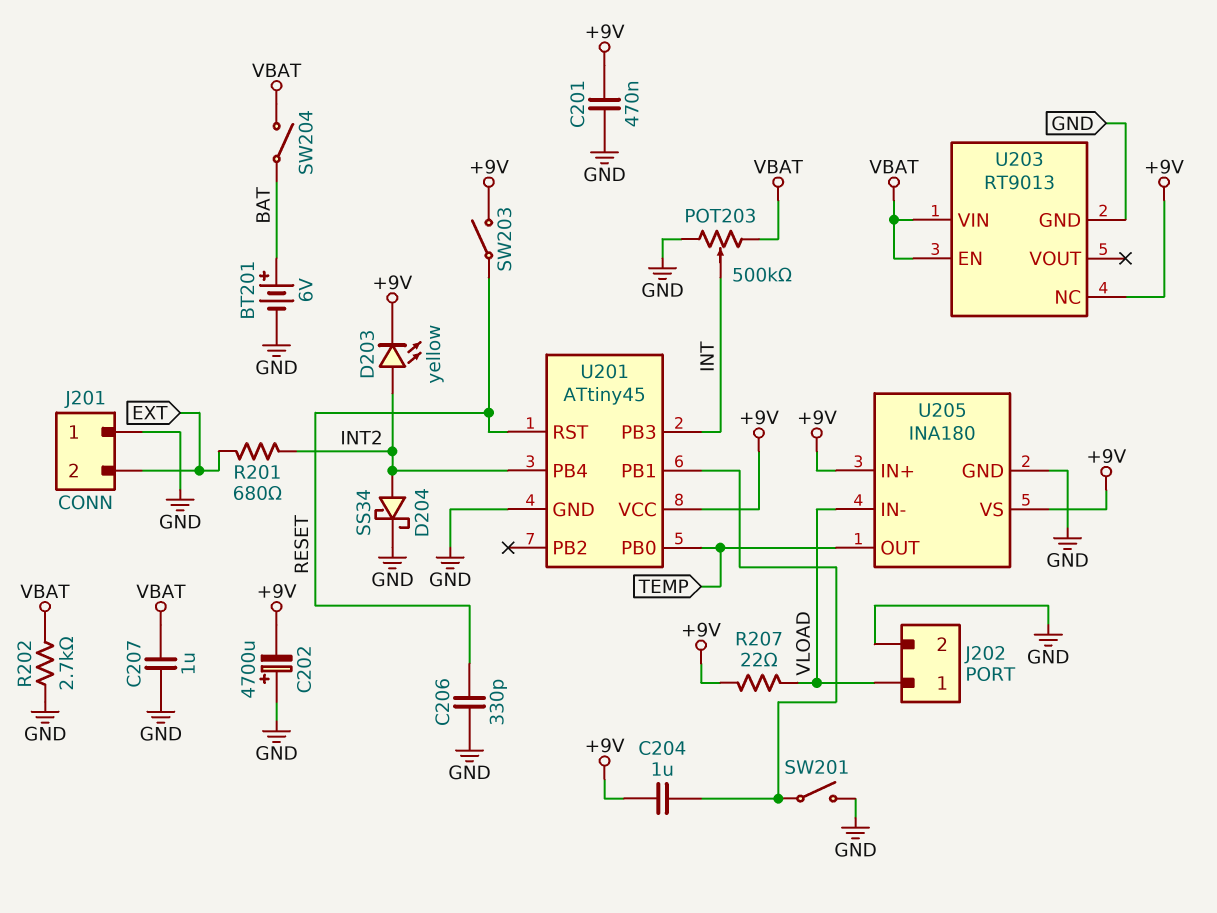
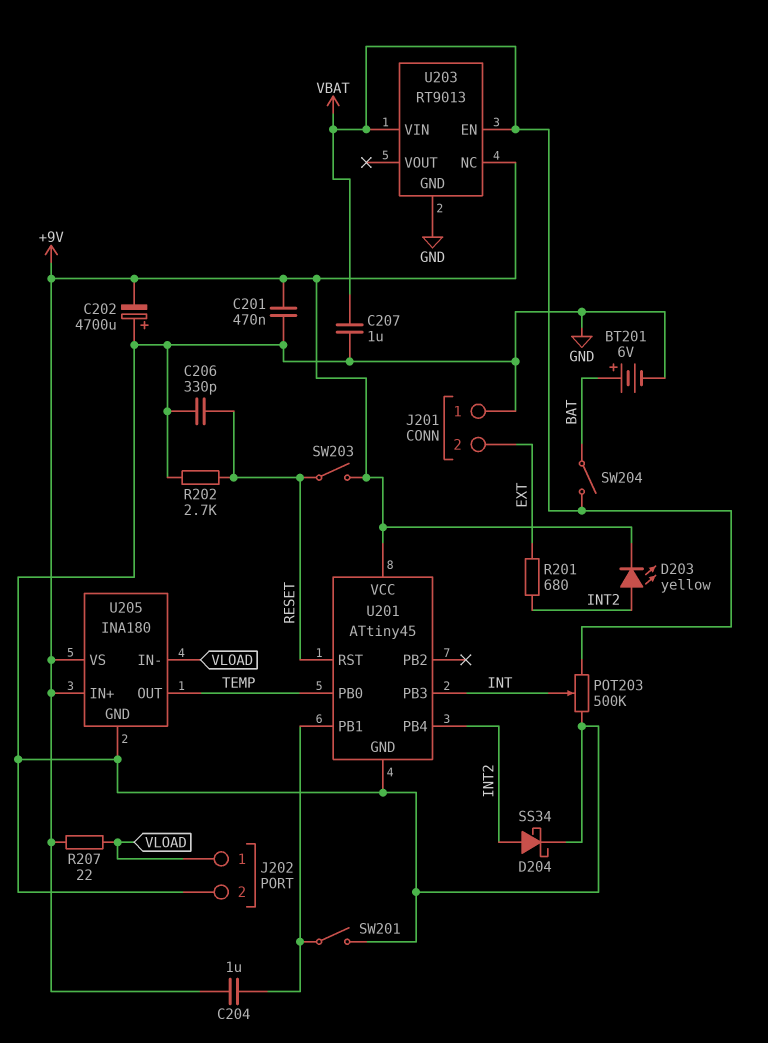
R202: 2.7k (GND, VBAT) -> 2.7k (GND, RESET)

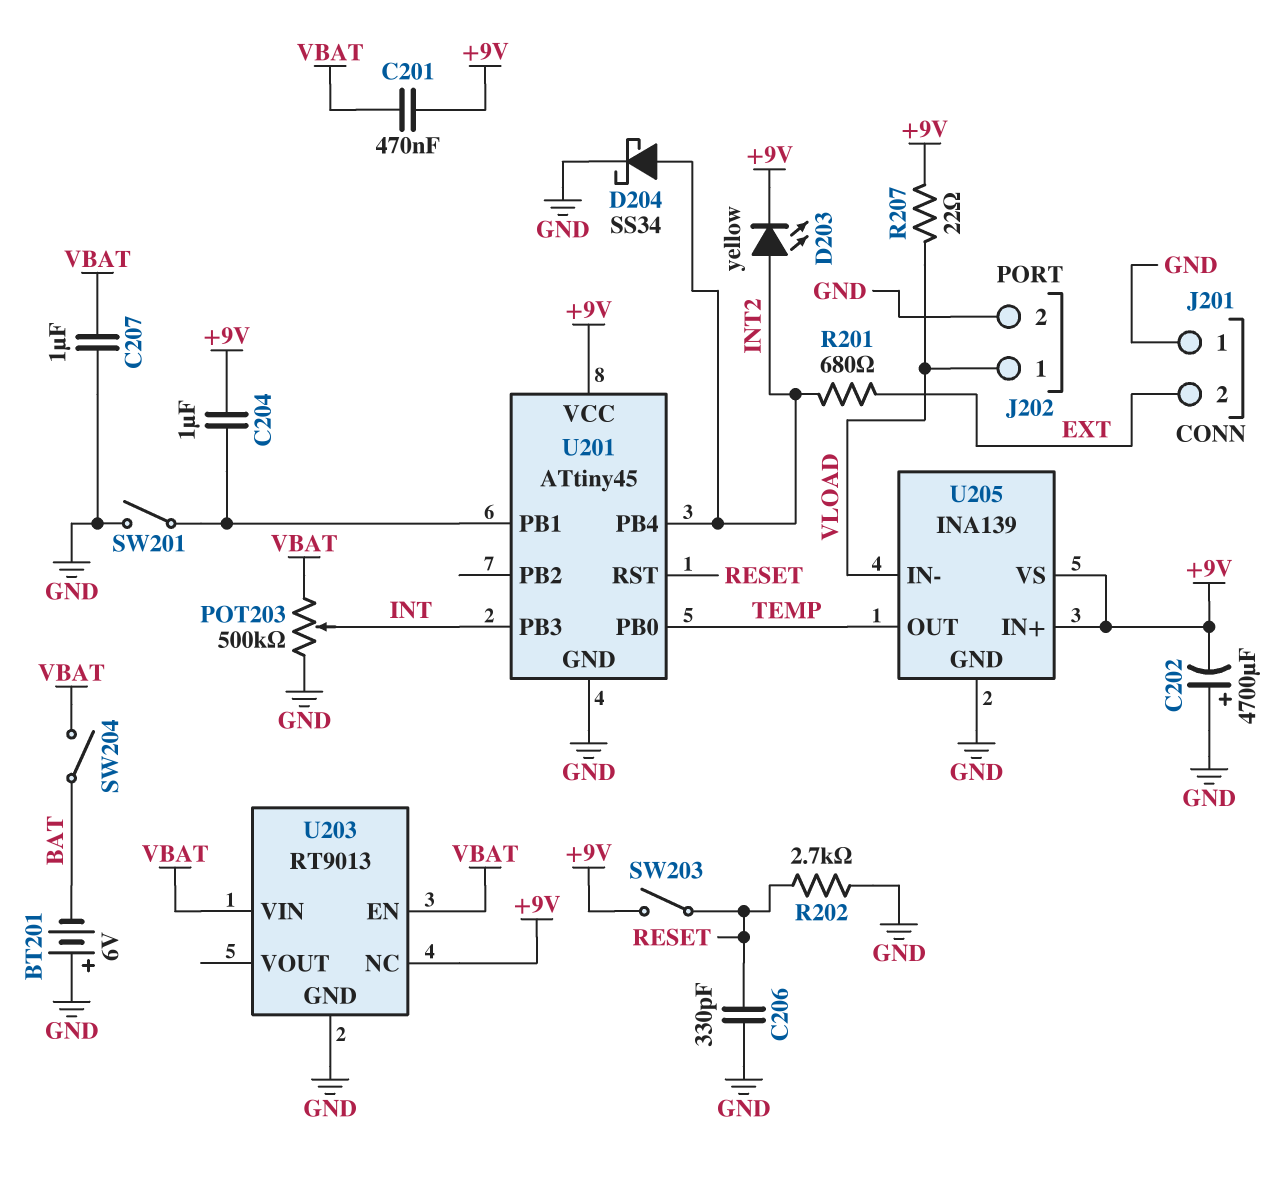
BT201: 6V (plus BAT, minus GND) -> 6V (plus GND, minus BAT)
C201: 470nF (+9V, GND) -> 470nF (+9V, VBAT)
U205: INA180 -> INA139

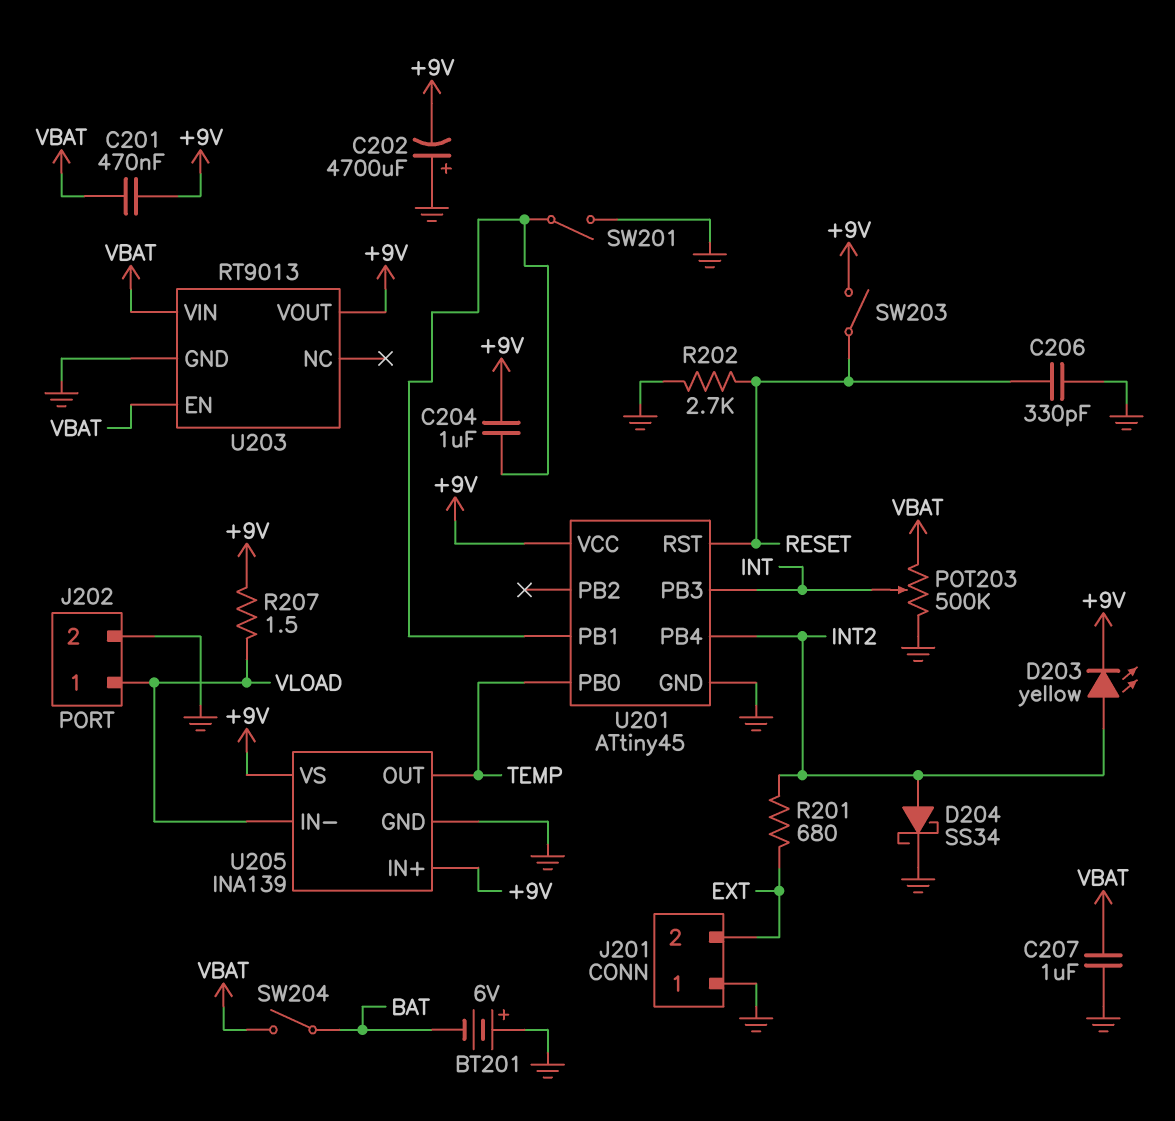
R207: 22 (+9V, VLOAD) -> 1.5 (+9V, VLOAD)
U203 pin NC: +9V -> none
U203 pin VOUT: none -> +9V

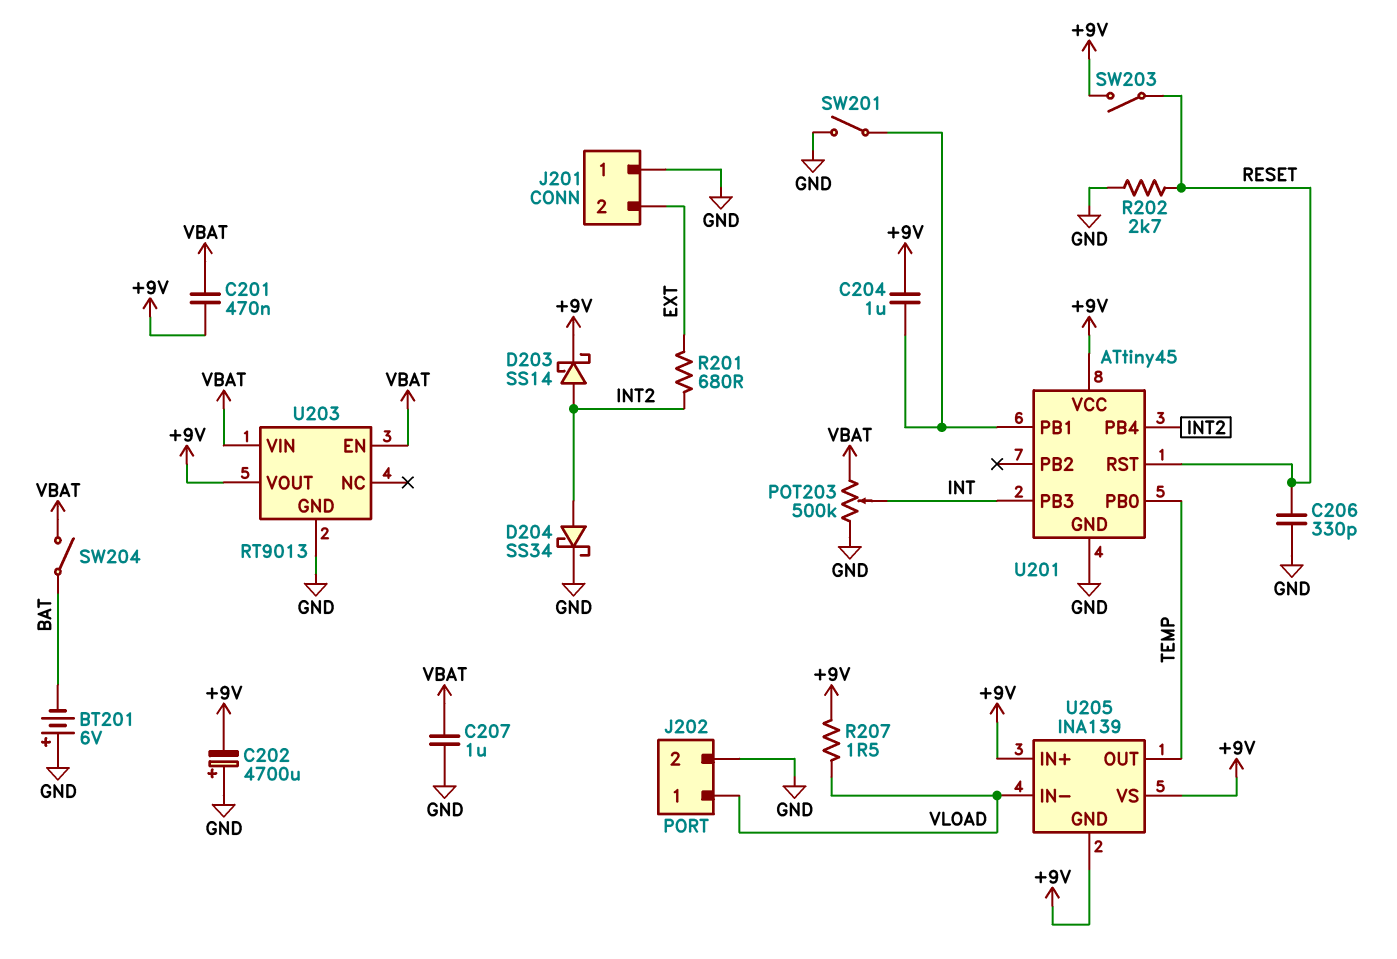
D203: LED yellow (A INT2, K +9V) -> schottky SS14 (A INT2, K +9V)
U205 pin GND: GND -> +9V

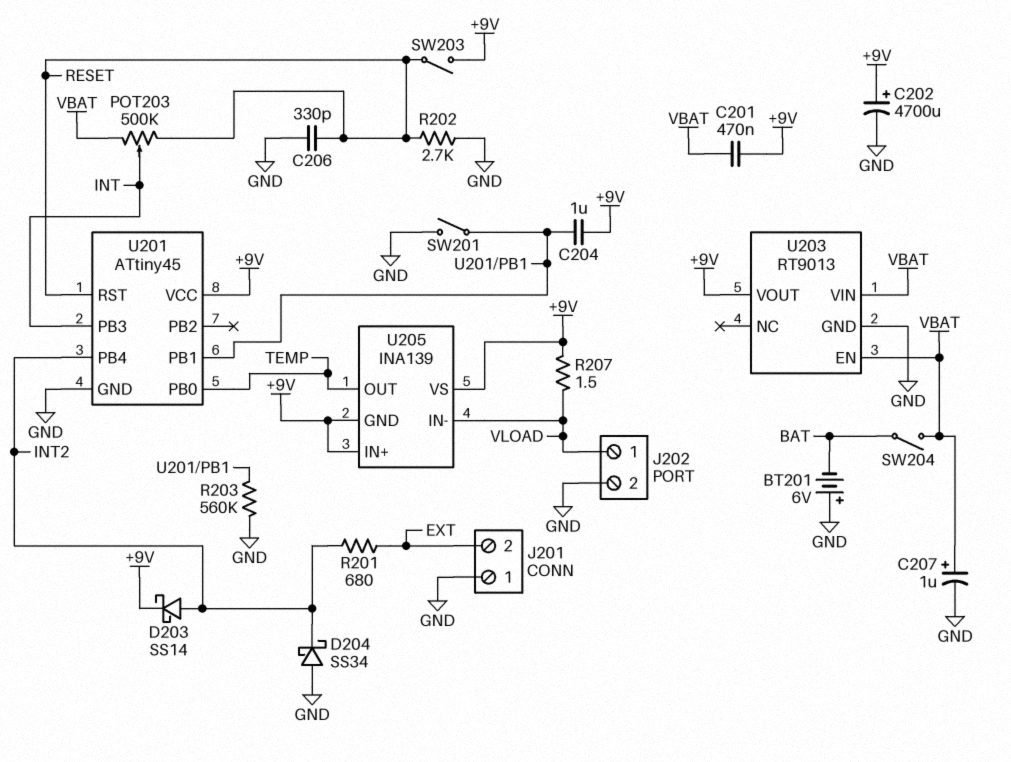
C202: 4700uF (plus GND, minus +9V) -> 4700uF (plus +9V, minus GND)
C207: 1uF (GND, VBAT) -> 1uF (plus VBAT, minus GND)
D204: schottky SS34 (A INT2, K GND) -> schottky SS34 (A GND, K INT2)
POT203: 500k (GND, VBAT, wiper INT) -> 500k (RESET, VBAT, wiper INT)
R203: none -> 560k (GND, U201/PB1)

